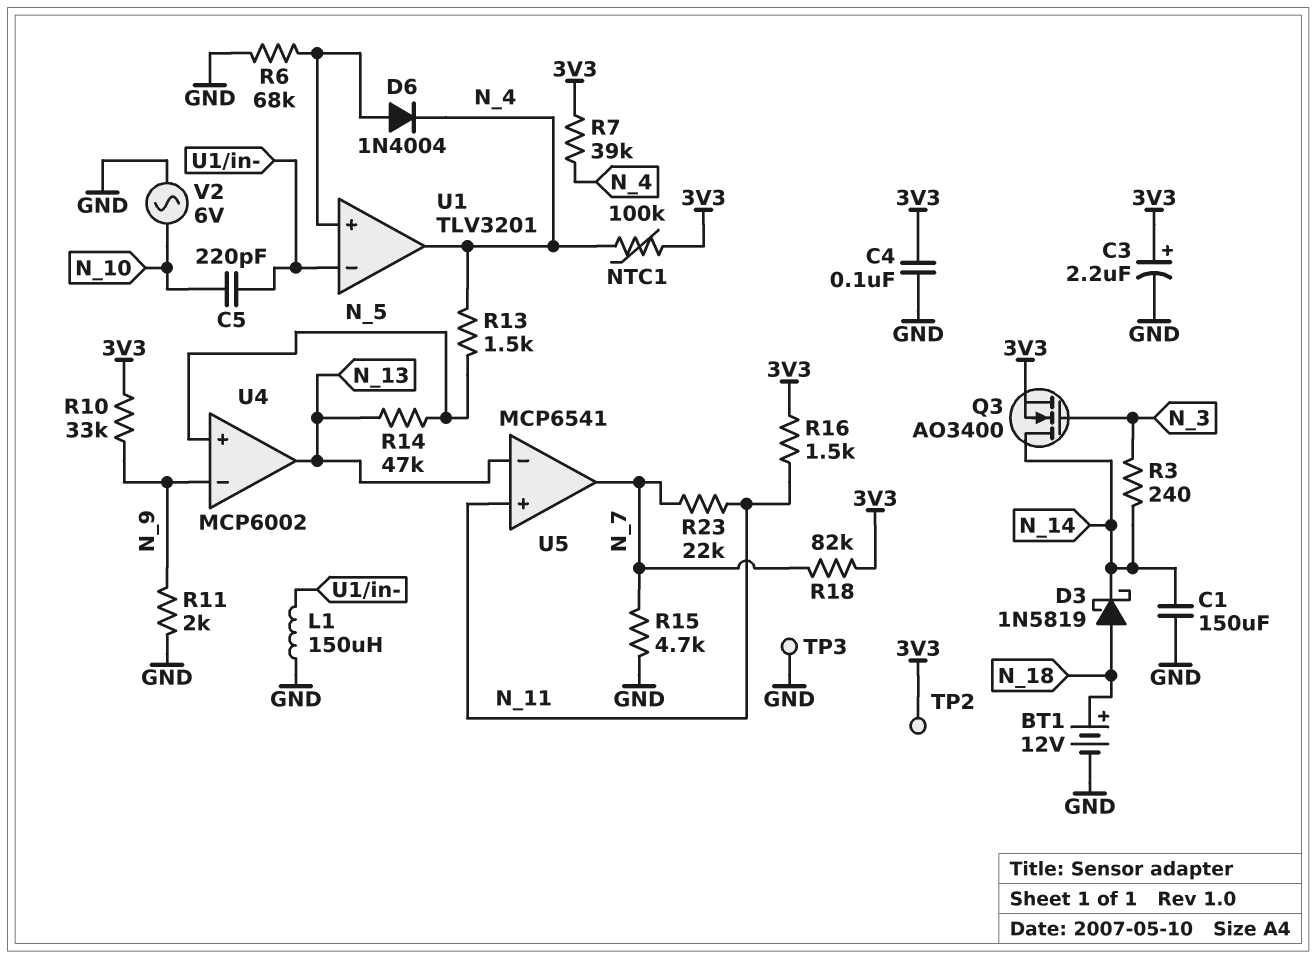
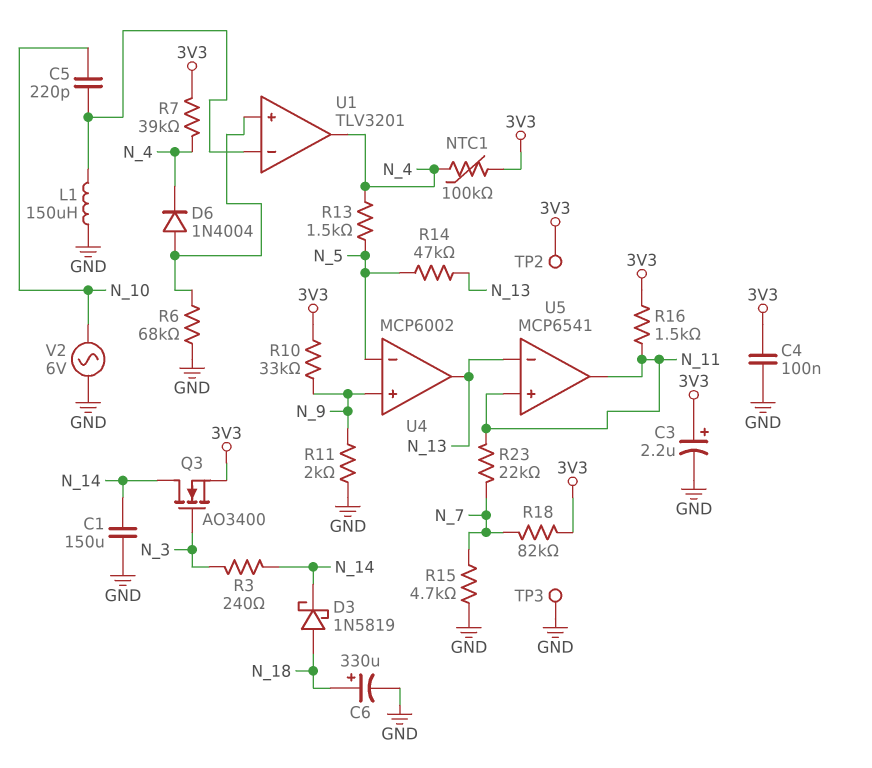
BT1: 12V (plus N_18, minus GND) -> none
C6: none -> 330uF (plus N_18, minus GND)
U4 pin in+: N_5 -> N_9
U4 pin in-: N_9 -> N_5
U5 pin out: N_7 -> N_11

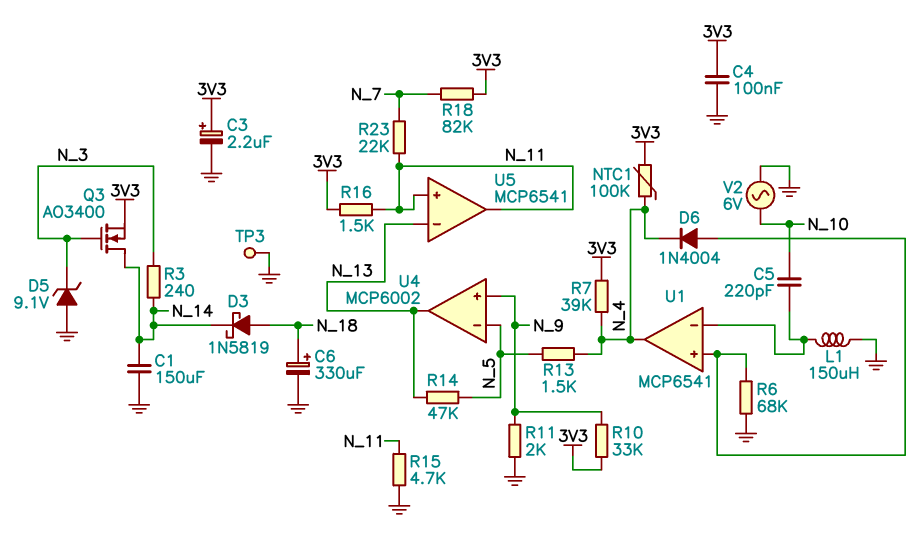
D5: none -> zener 9.1V (A GND, K N_3)
R15: 4.7k (GND, N_7) -> 4.7k (GND, N_11)
TP2: test point (3V3) -> none
U1: TLV3201 -> MCP6541

